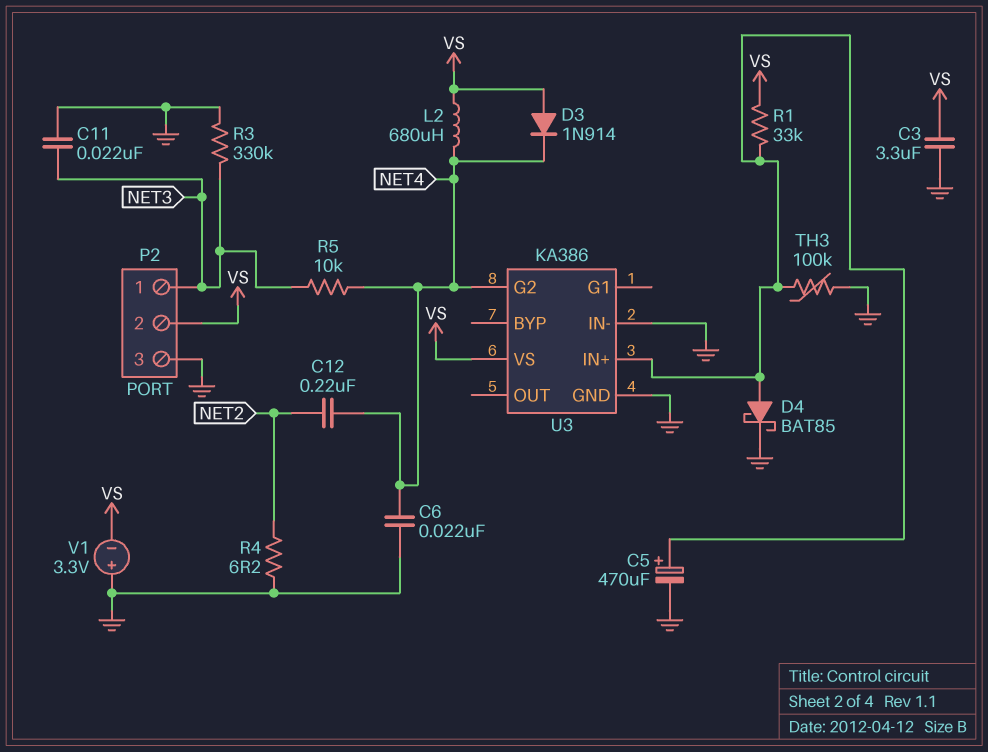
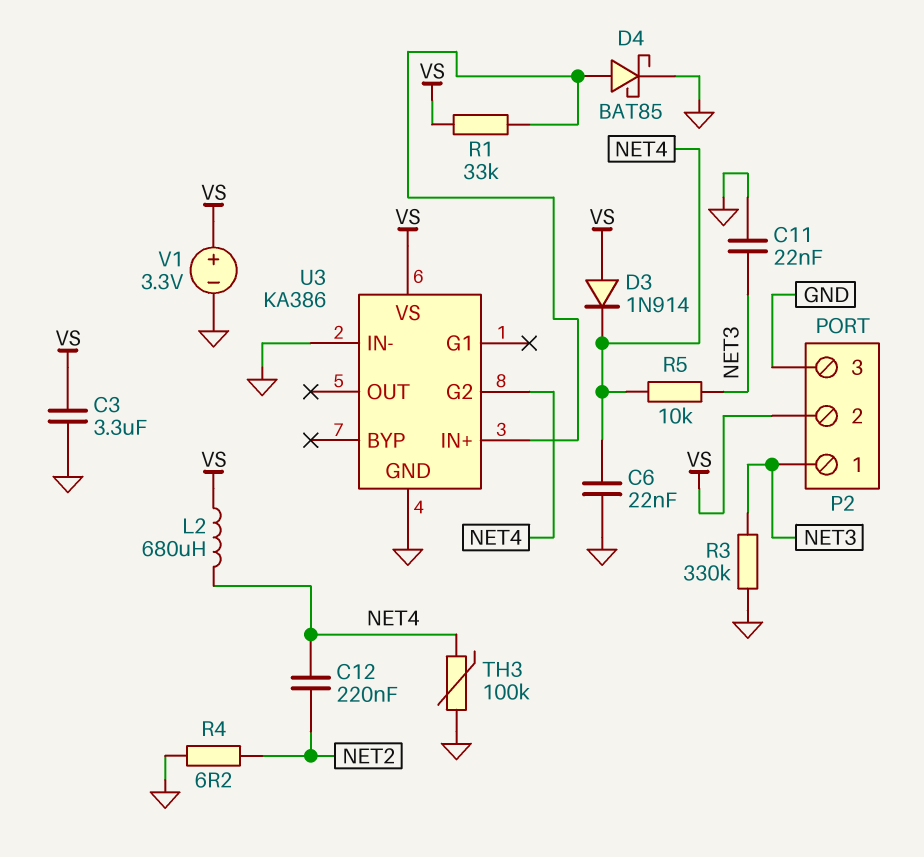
C5: 470uF (plus U3/IN+, minus GND) -> none
TH3: 100k (GND, U3/IN+) -> 100k (GND, NET4)
V1: 3.3V (plus GND, minus VS) -> 3.3V (plus VS, minus GND)

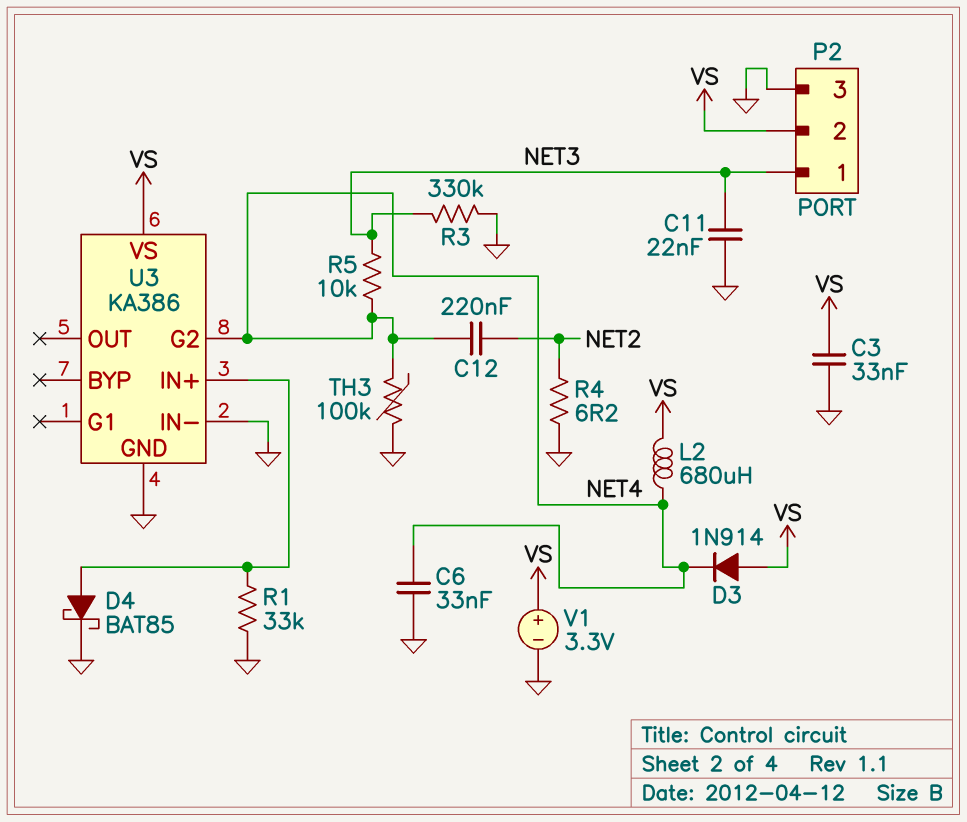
C3: 3.3uF (GND, VS) -> 33nF (GND, VS)
C6: 22nF (GND, NET4) -> 33nF (GND, NET4)
R1: 33k (U3/IN+, VS) -> 33k (GND, U3/IN+)

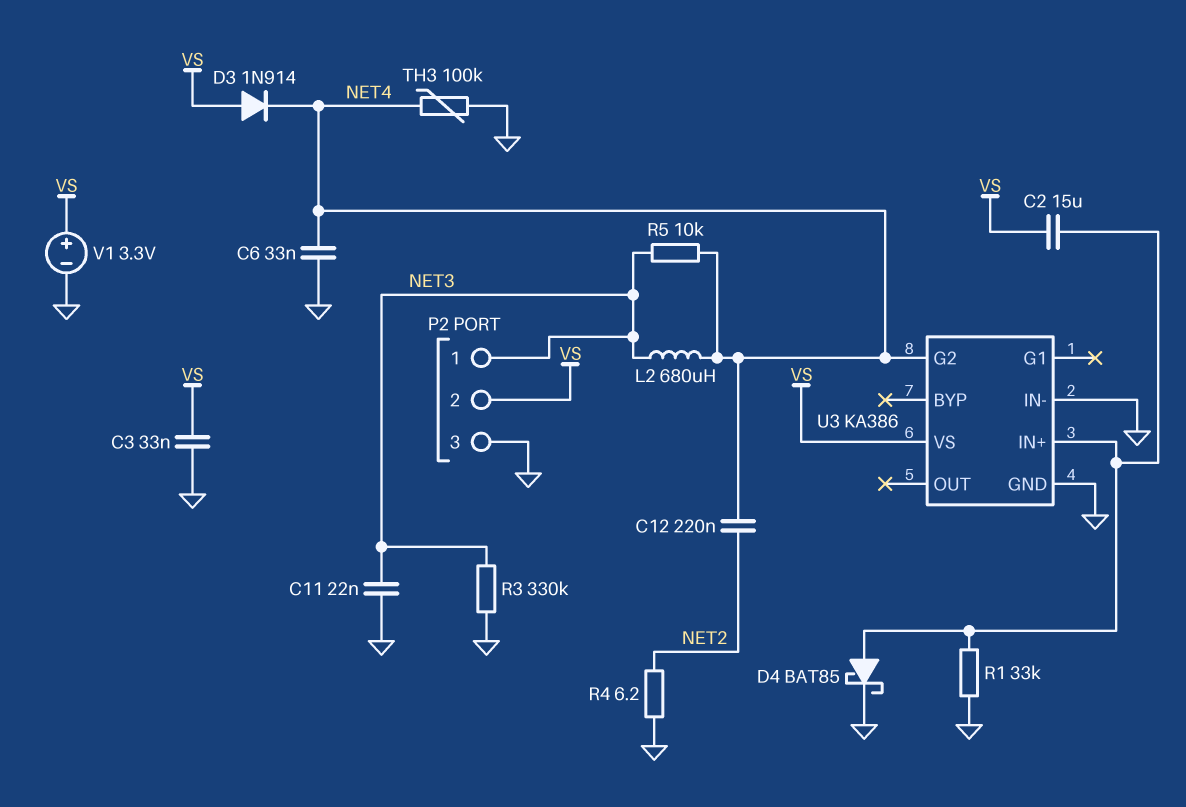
C2: none -> 15uF (U3/IN+, VS)
L2: 680uH (NET4, VS) -> 680uH (NET3, NET4)

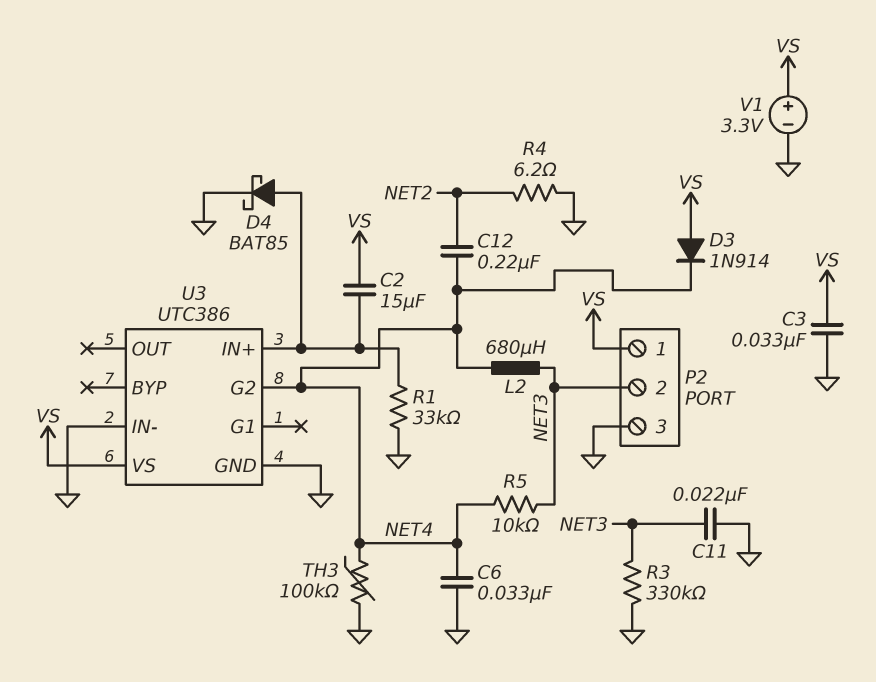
P2 pin 1: NET3 -> VS
P2 pin 2: VS -> NET3
U3: KA386 -> UTC386

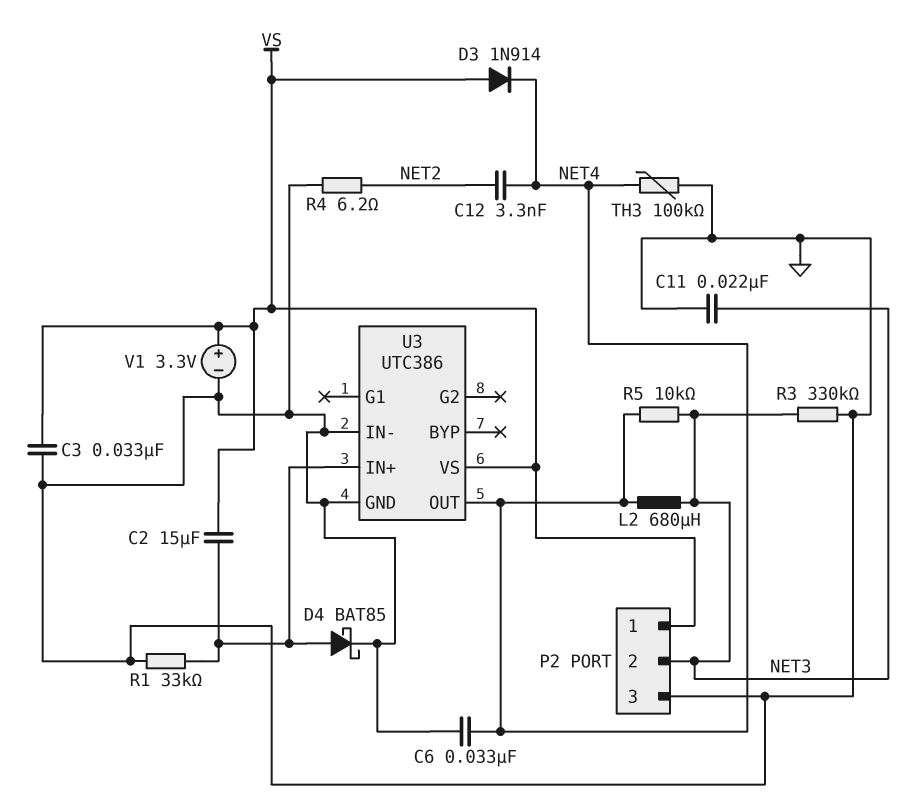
C12: 220nF (NET2, NET4) -> 3.3nF (NET2, NET4)
U3 pin G2: NET4 -> none
U3 pin OUT: none -> NET4

